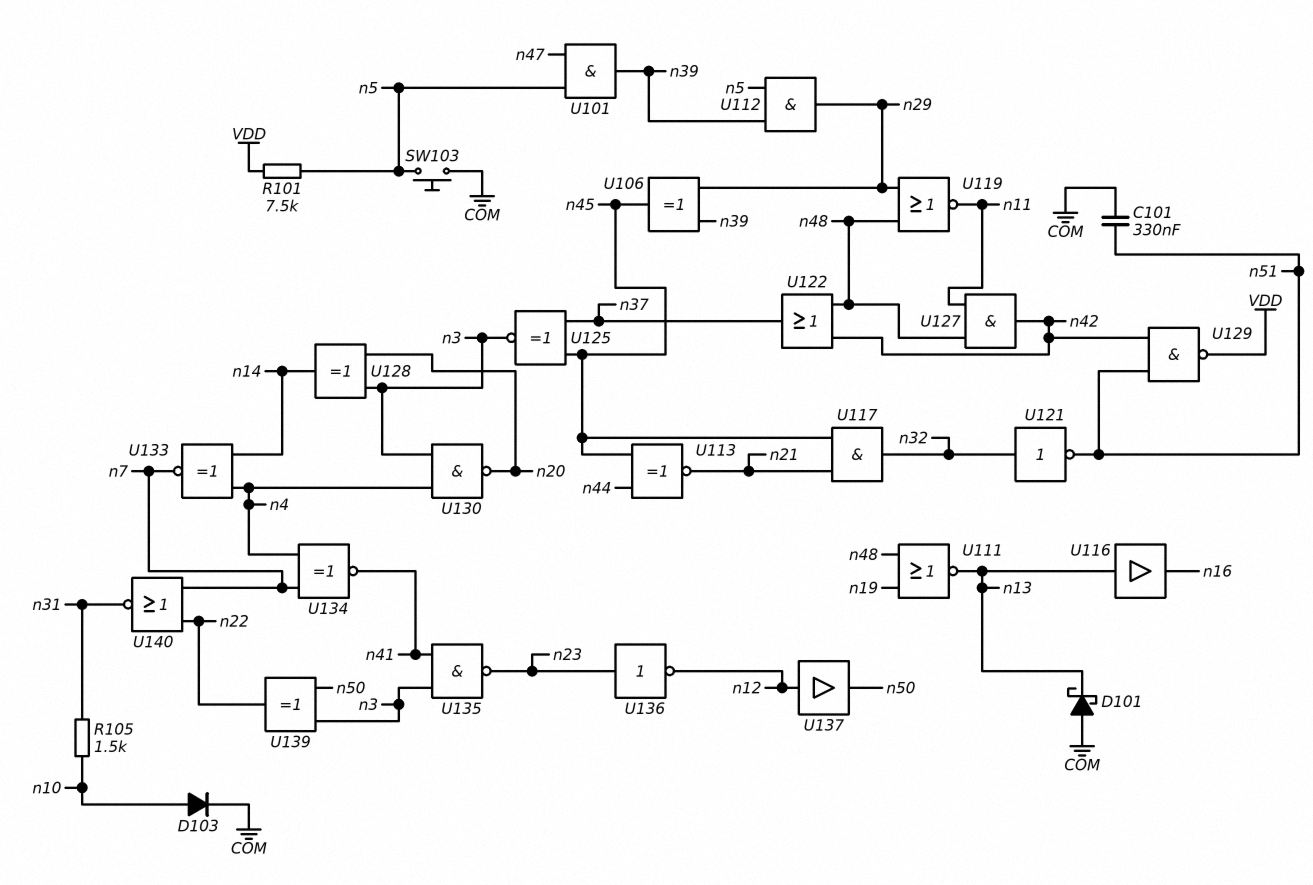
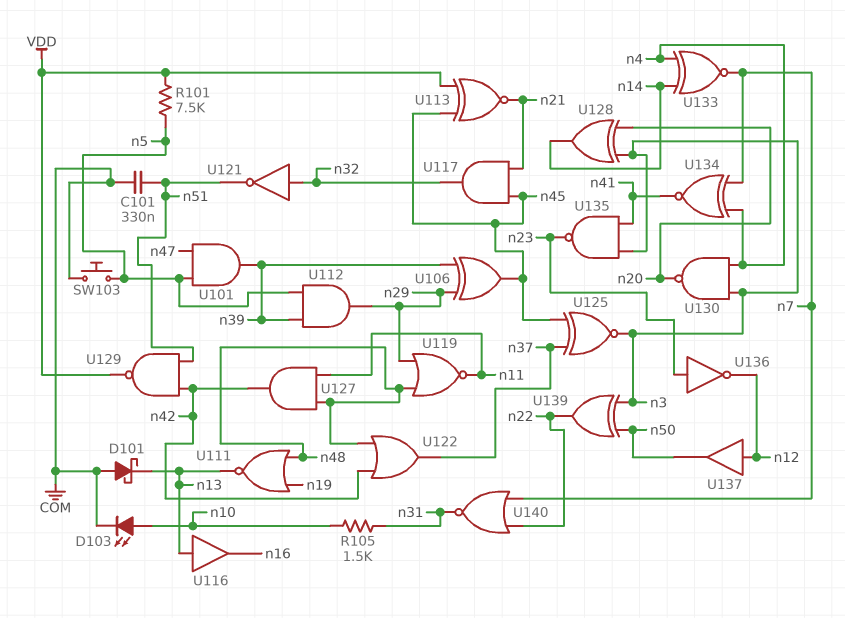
D103: diode (A n10, K COM) -> LED (A n10, K COM)
U113: XNOR (in n44, in n45, out n21) -> XNOR (in VDD, in n45, out n21)

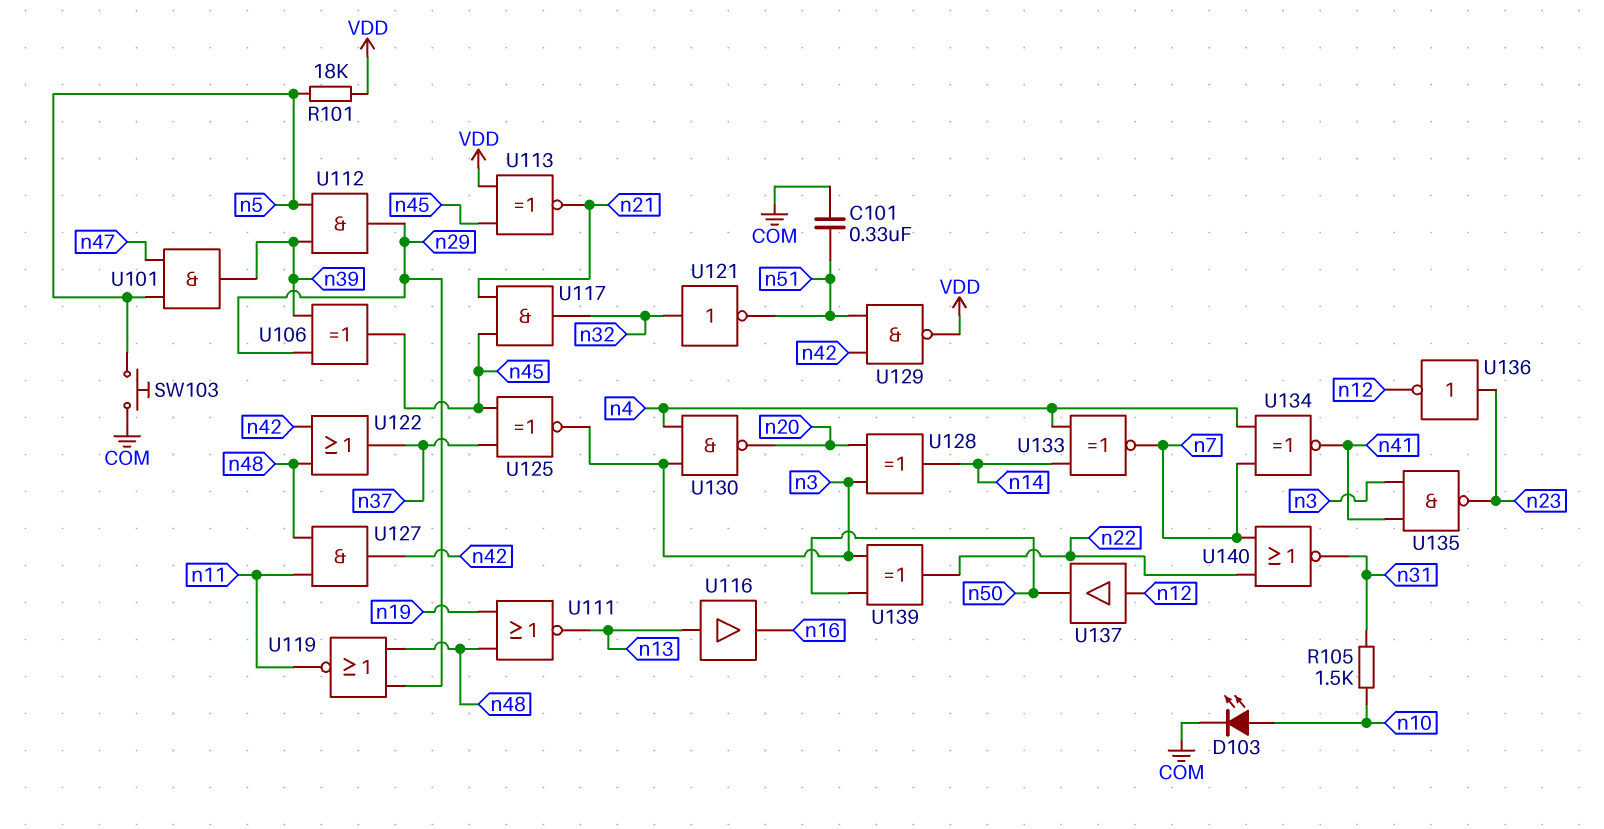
D101: schottky (A COM, K n13) -> none
R101: 7.5k (VDD, n5) -> 18k (VDD, n5)

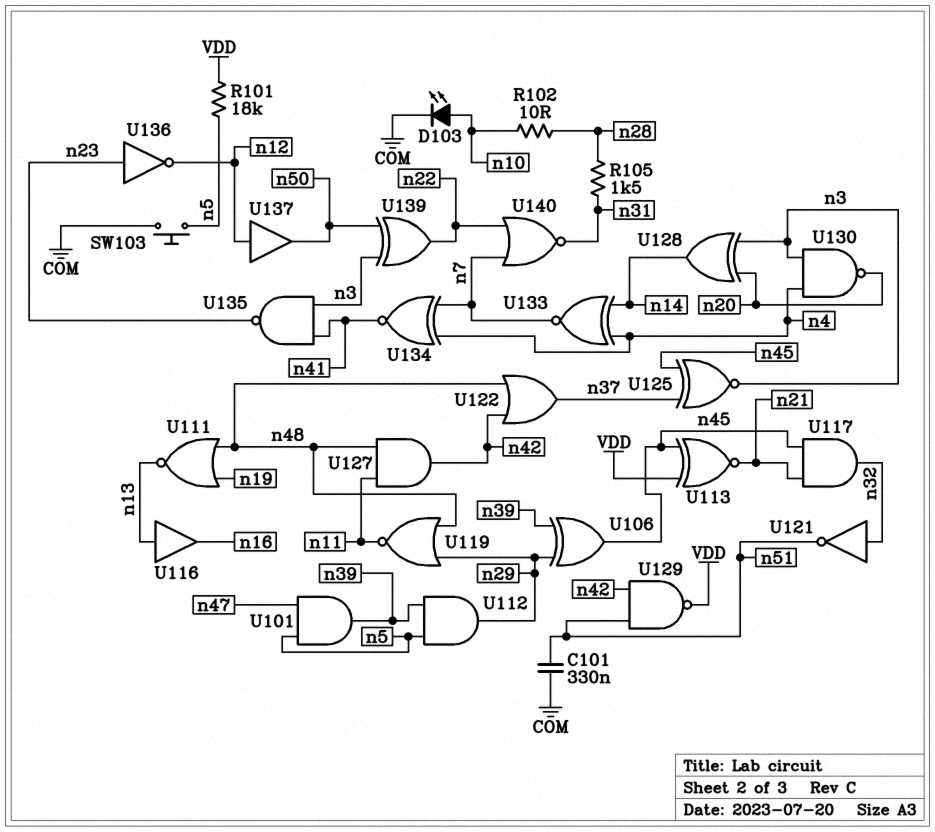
R102: none -> 10 (n10, n28)
R105: 1.5k (n10, n31) -> 1.5k (n28, n31)

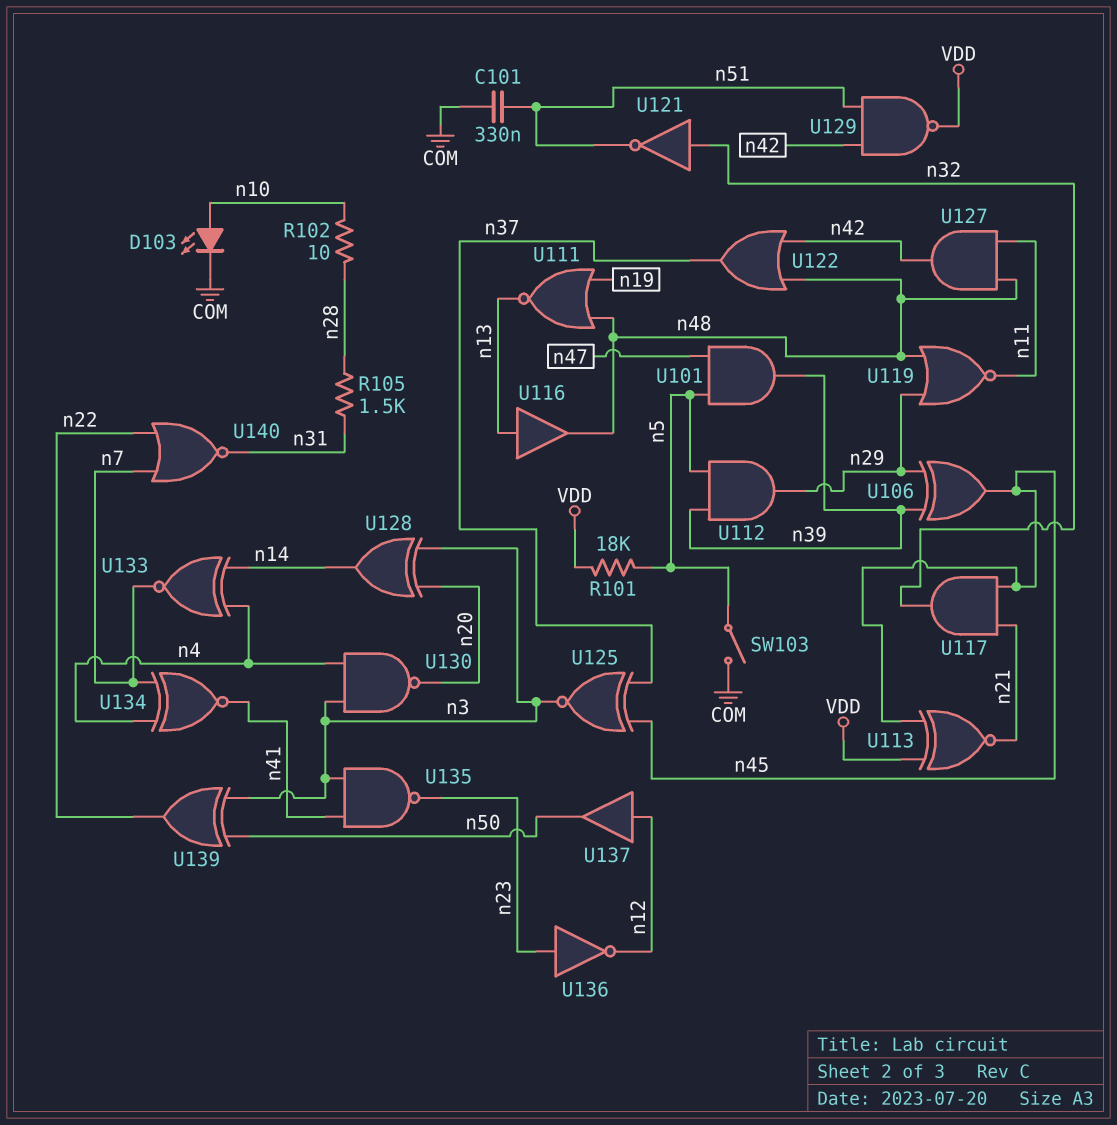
SW103: button (COM, n5) -> switch (COM, n5)
U116: buffer (in n13, out n16) -> buffer (in n13, out n48)

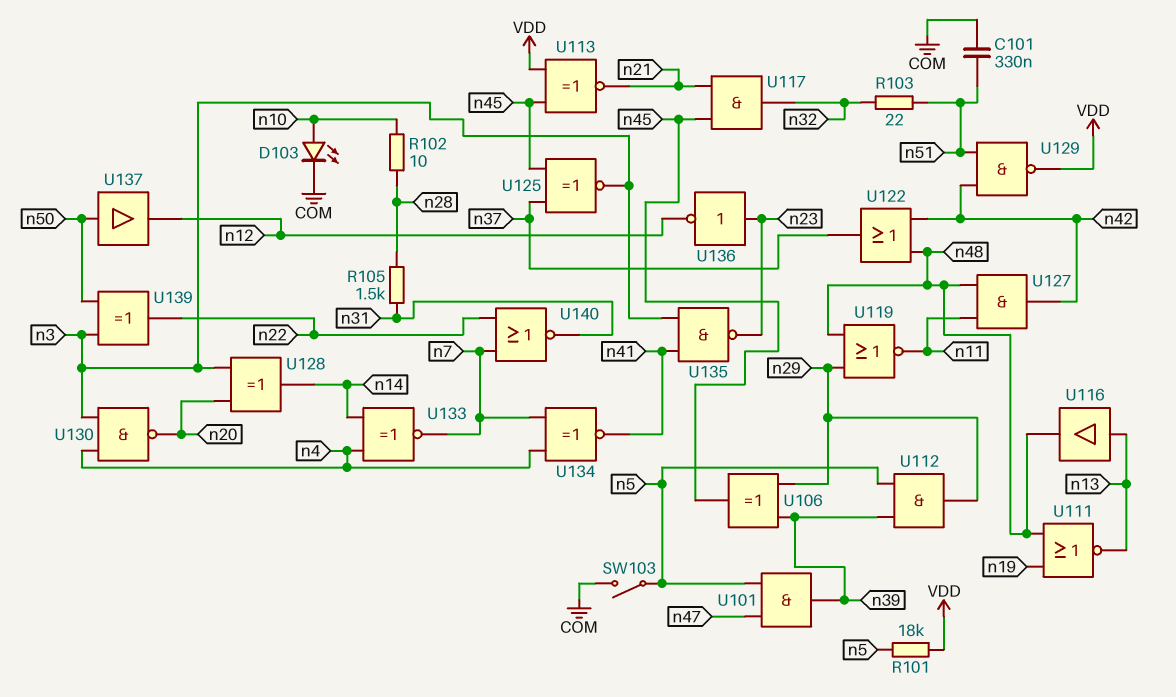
R103: none -> 22 (n32, n51)
U121: NOT (in n32, out n51) -> none
U137: buffer (in n12, out n50) -> buffer (in n50, out n12)

